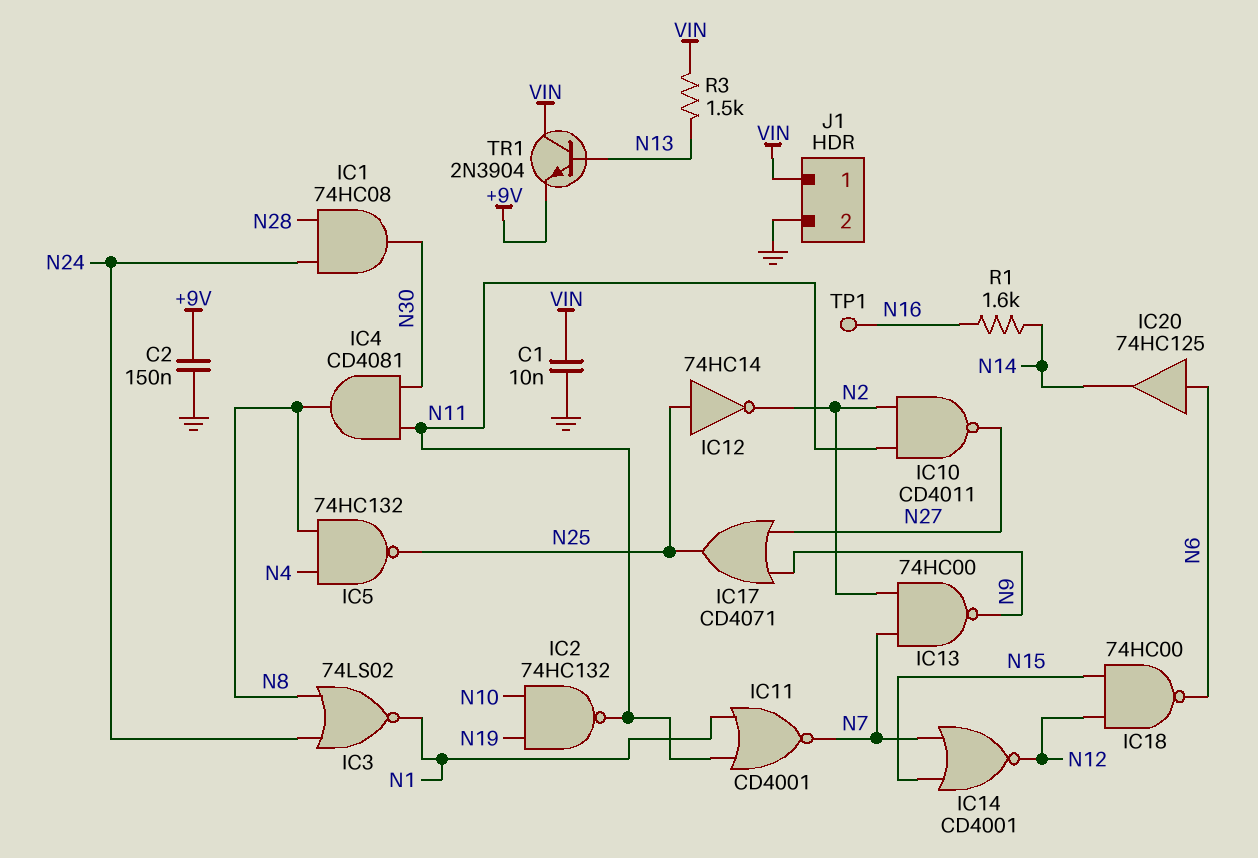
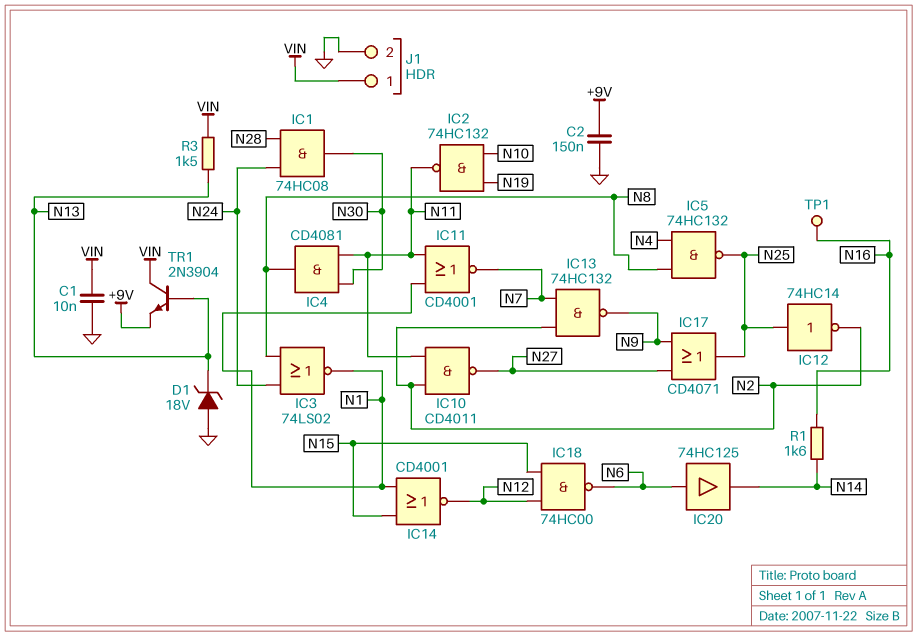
D1: none -> zener 18V (A GND, K N13)
IC13: NAND 74HC00 (in N2, in N7, out N9) -> NAND 74HC132 (in N2, in N7, out N9)
IC14: NOR CD4001 (in N7, in N15, out N12) -> NOR CD4001 (in N1, in N15, out N12)

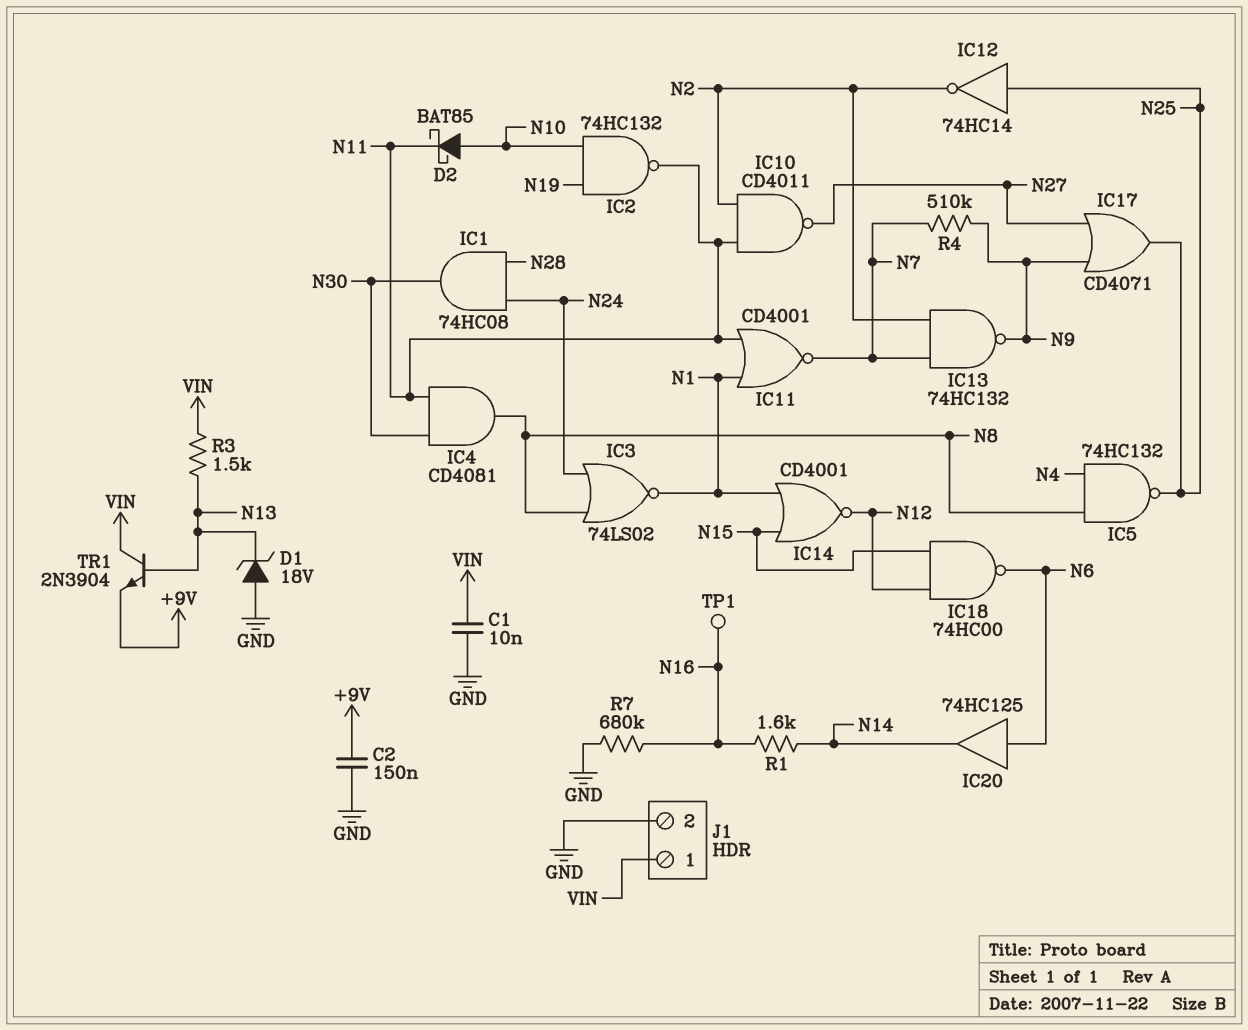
D2: none -> schottky BAT85 (A N10, K N11)
R4: none -> 510k (N7, N9)
R7: none -> 680k (GND, N16)

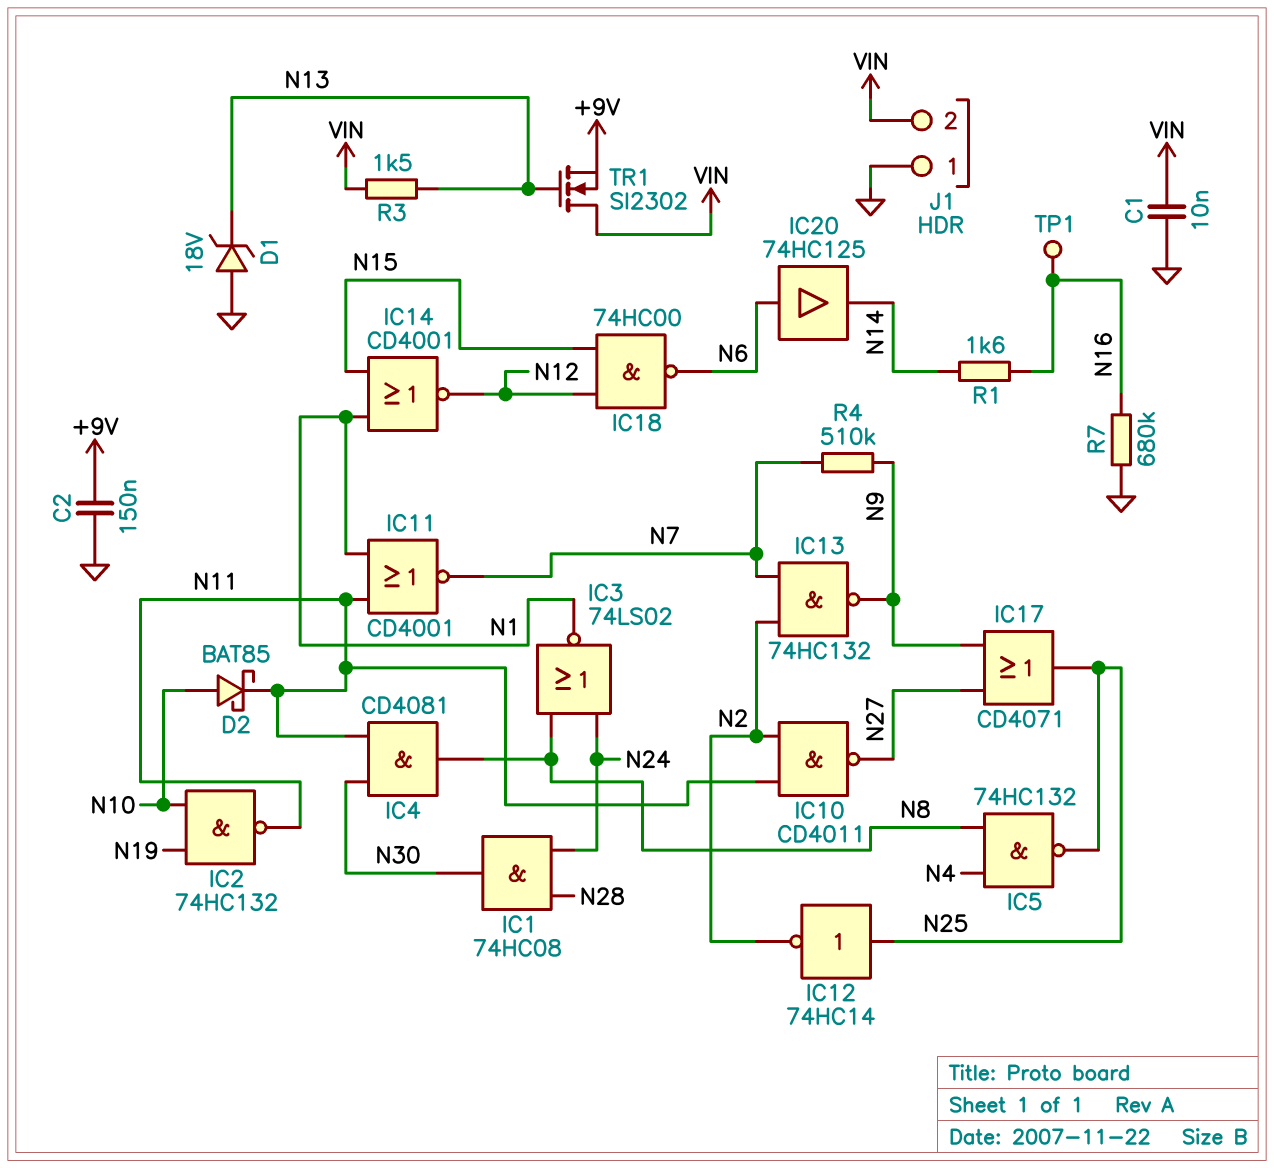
J1 pin 1: VIN -> GND
J1 pin 2: GND -> VIN
TR1: NPN 2N3904 (B N13, C VIN, E +9V) -> NMOS SI2302 (G N13, D VIN, S +9V)

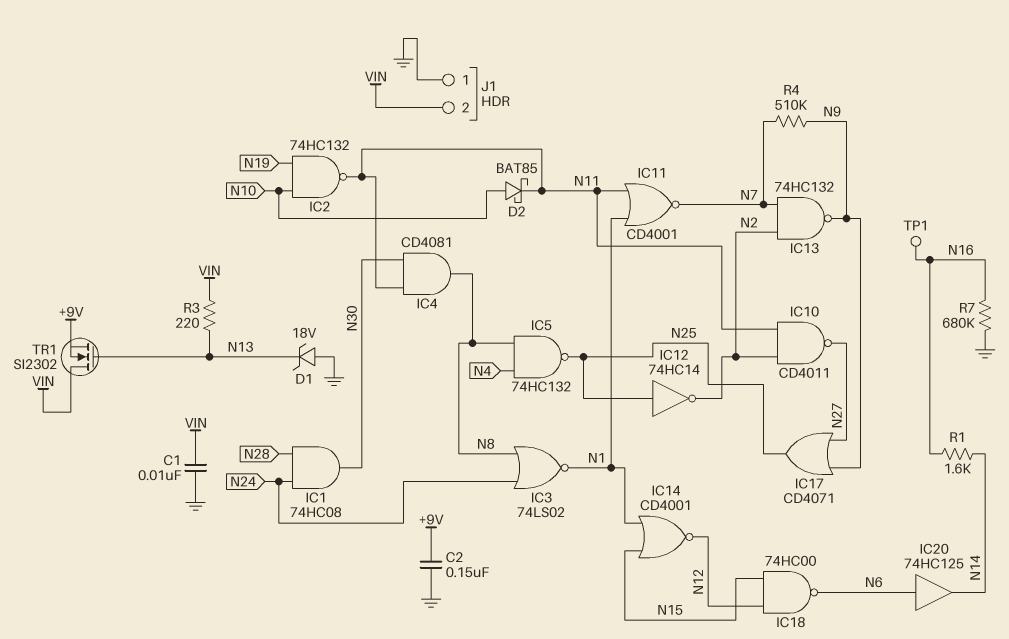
R3: 1.5k (N13, VIN) -> 220 (N13, VIN)

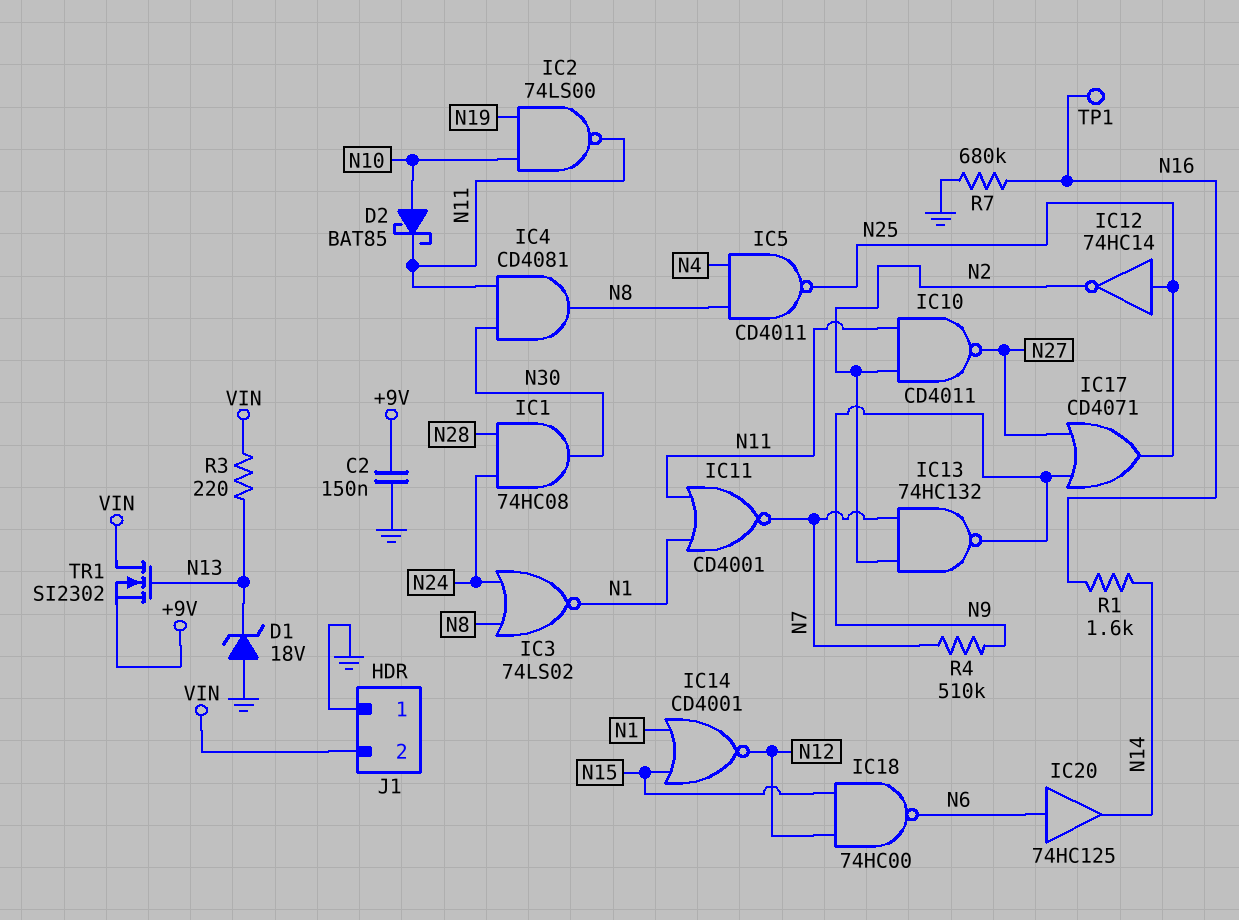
C1: 10nF (GND, VIN) -> none
IC2: NAND 74HC132 (in N10, in N19, out N11) -> NAND 74LS00 (in N10, in N19, out N11)
IC5: NAND 74HC132 (in N4, in N8, out N25) -> NAND CD4011 (in N4, in N8, out N25)

